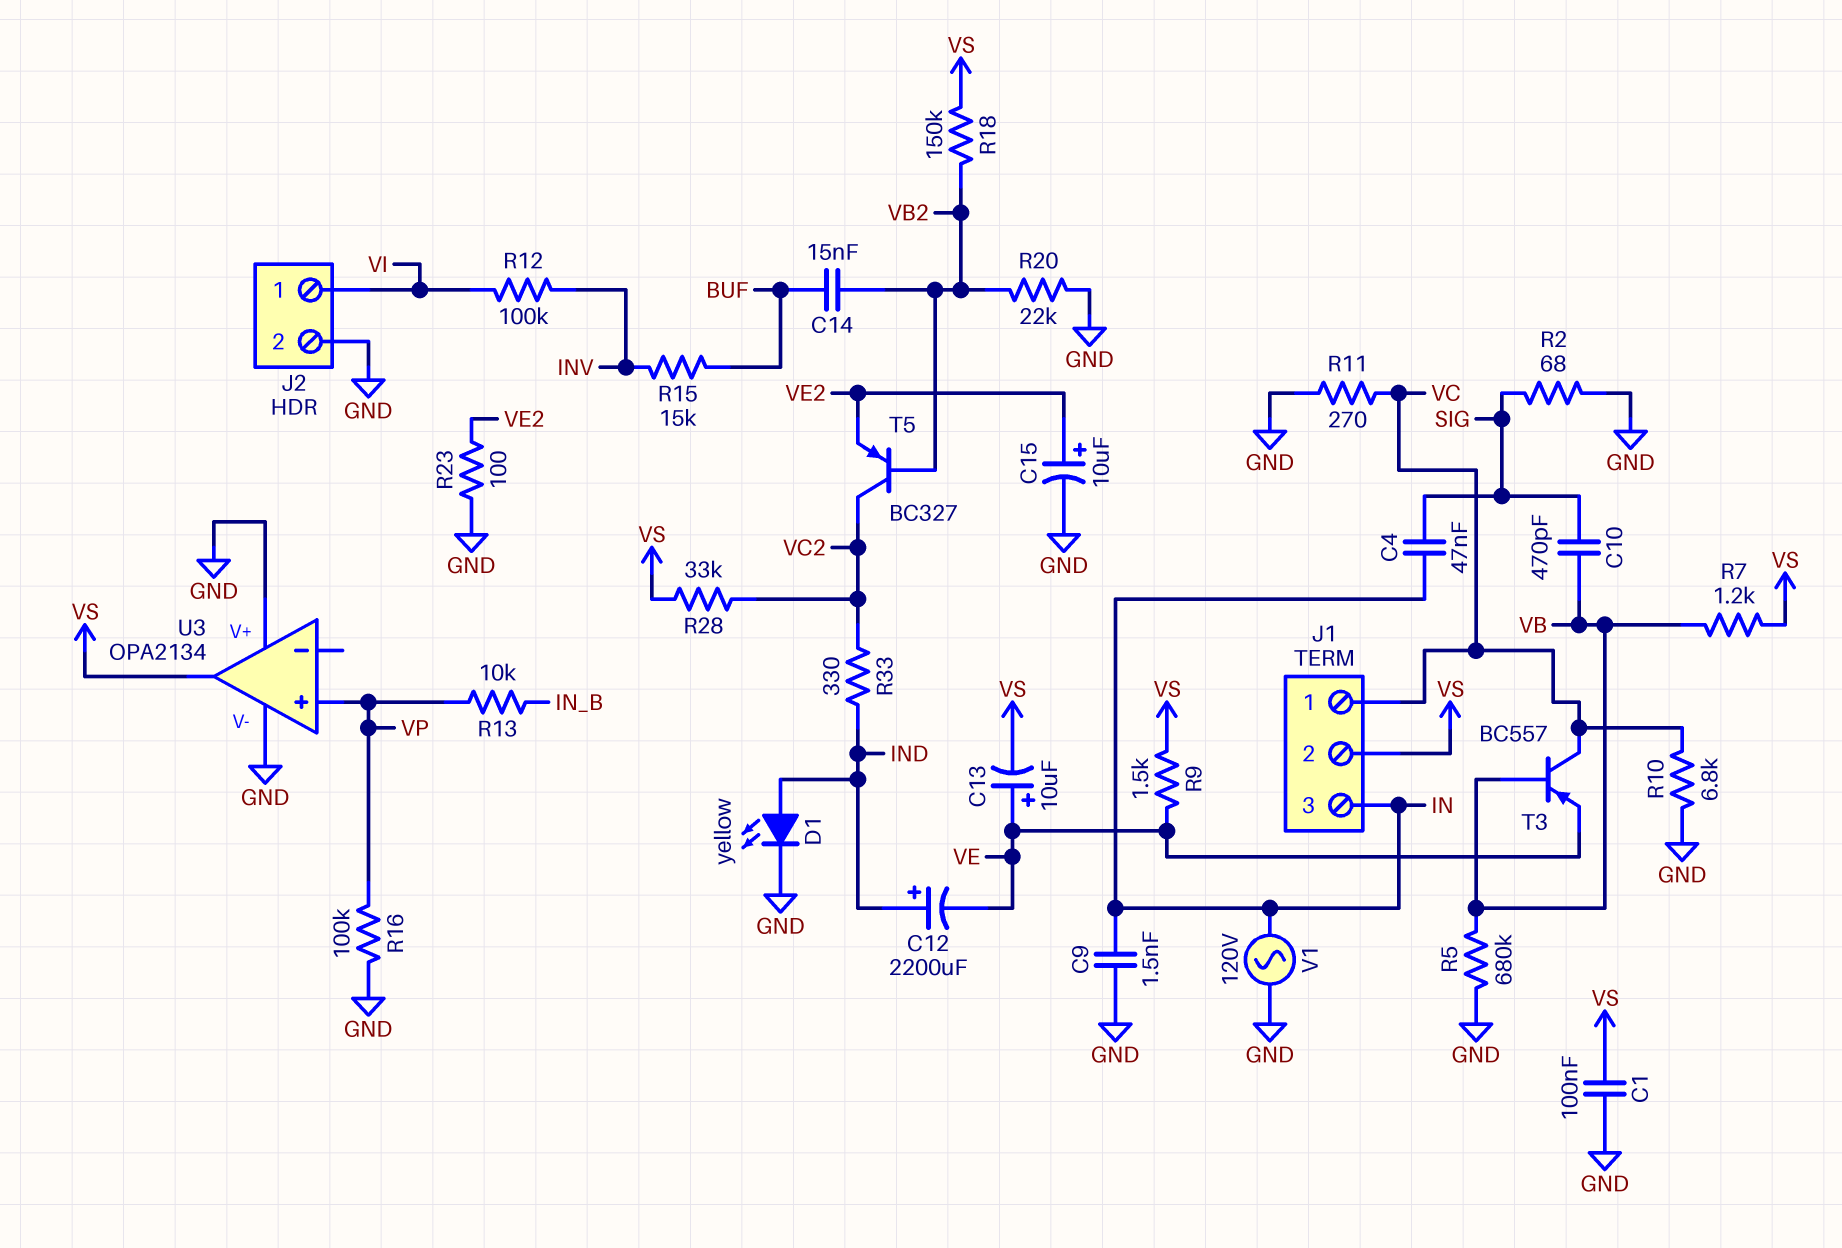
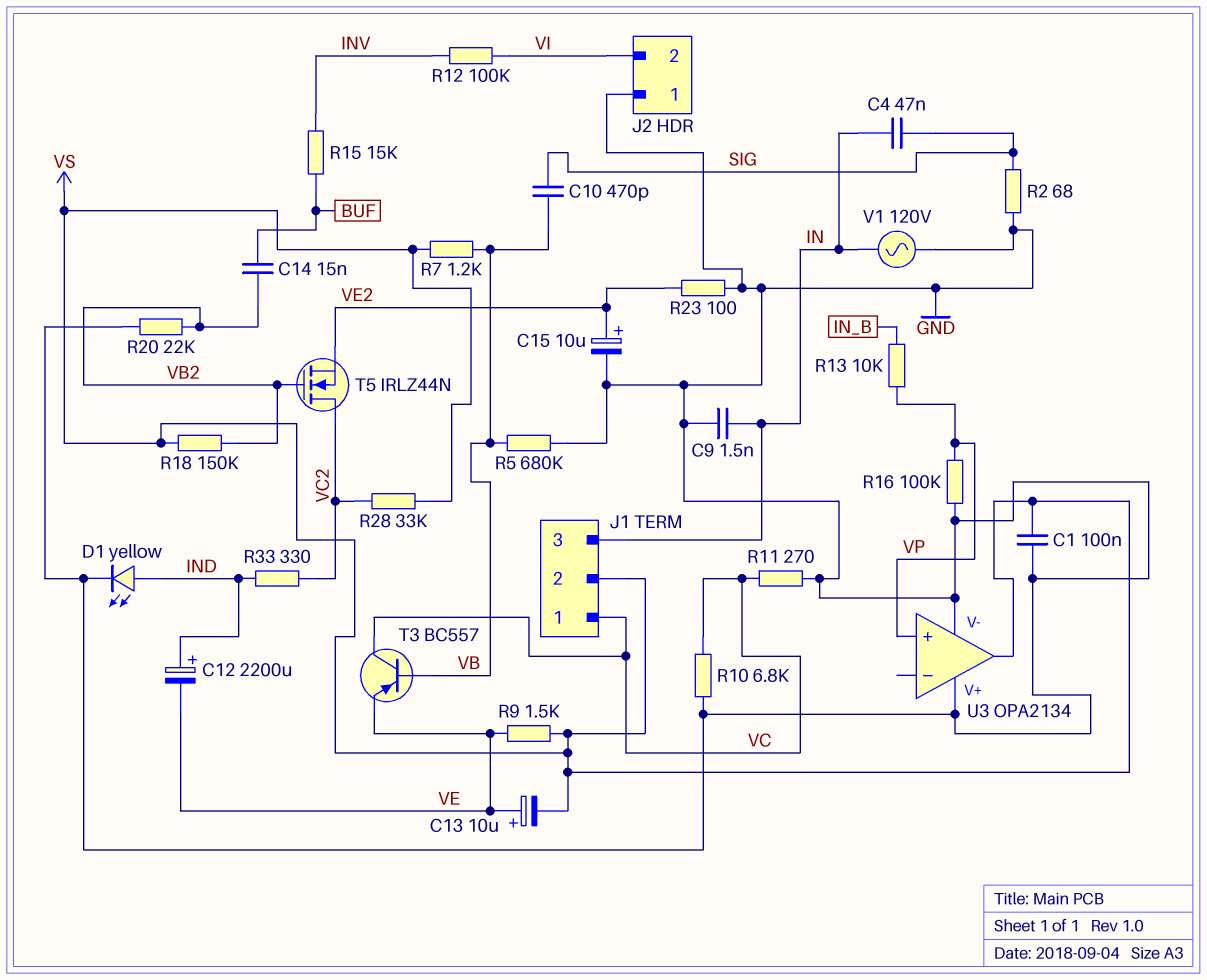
J2 pin 1: VI -> GND
J2 pin 2: GND -> VI
T5: PNP BC327 (B VB2, C VC2, E VE2) -> NMOS IRLZ44N (G VB2, D VC2, S VE2)

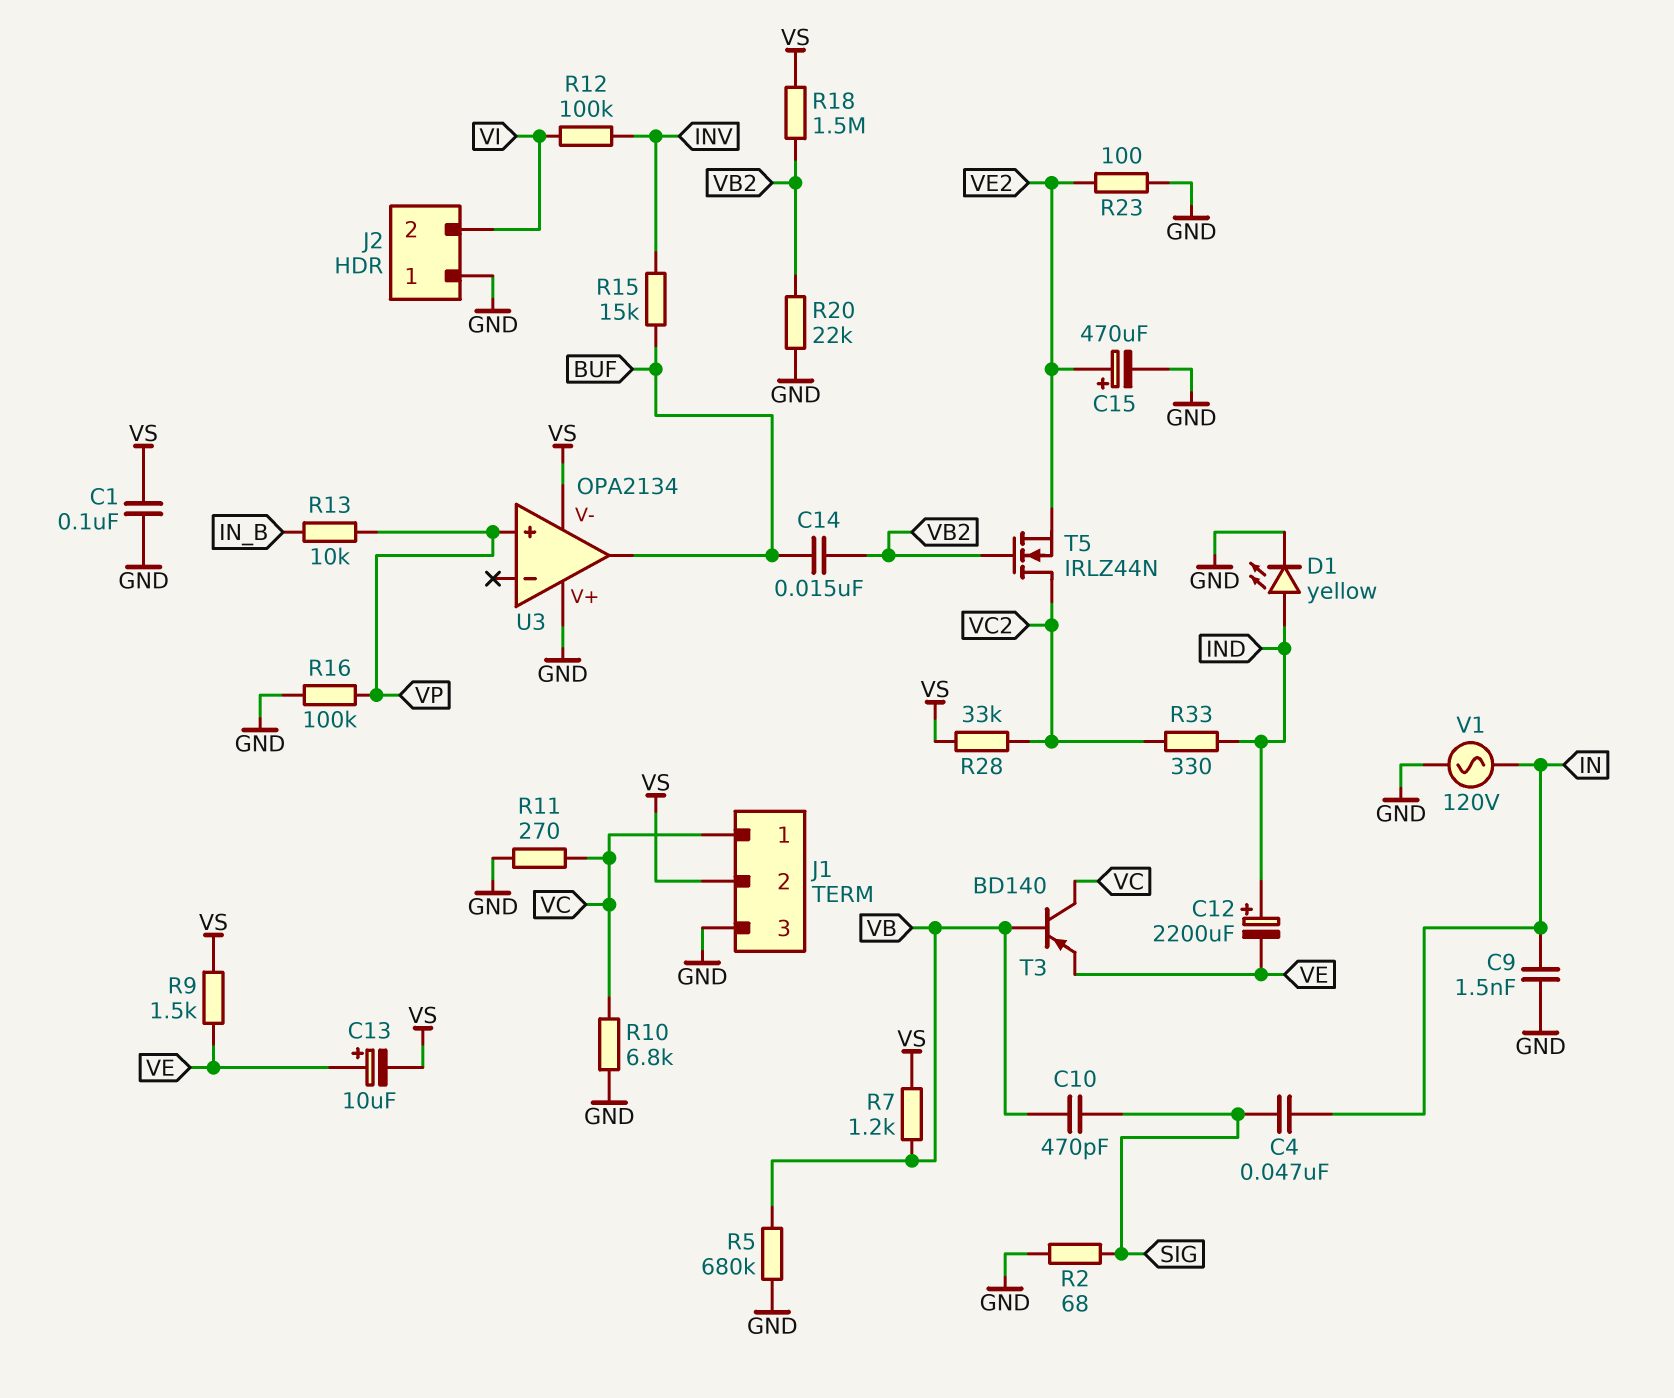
C15: 10uF (plus VE2, minus GND) -> 470uF (plus VE2, minus GND)
J1 pin 3: IN -> GND
R18: 150k (VB2, VS) -> 1.5M (VB2, VS)
T3: PNP BC557 (B VB, C VC, E VE) -> PNP BD140 (B VB, C VC, E VE)
U3 pin V-: GND -> VS
U3 pin out: VS -> BUF

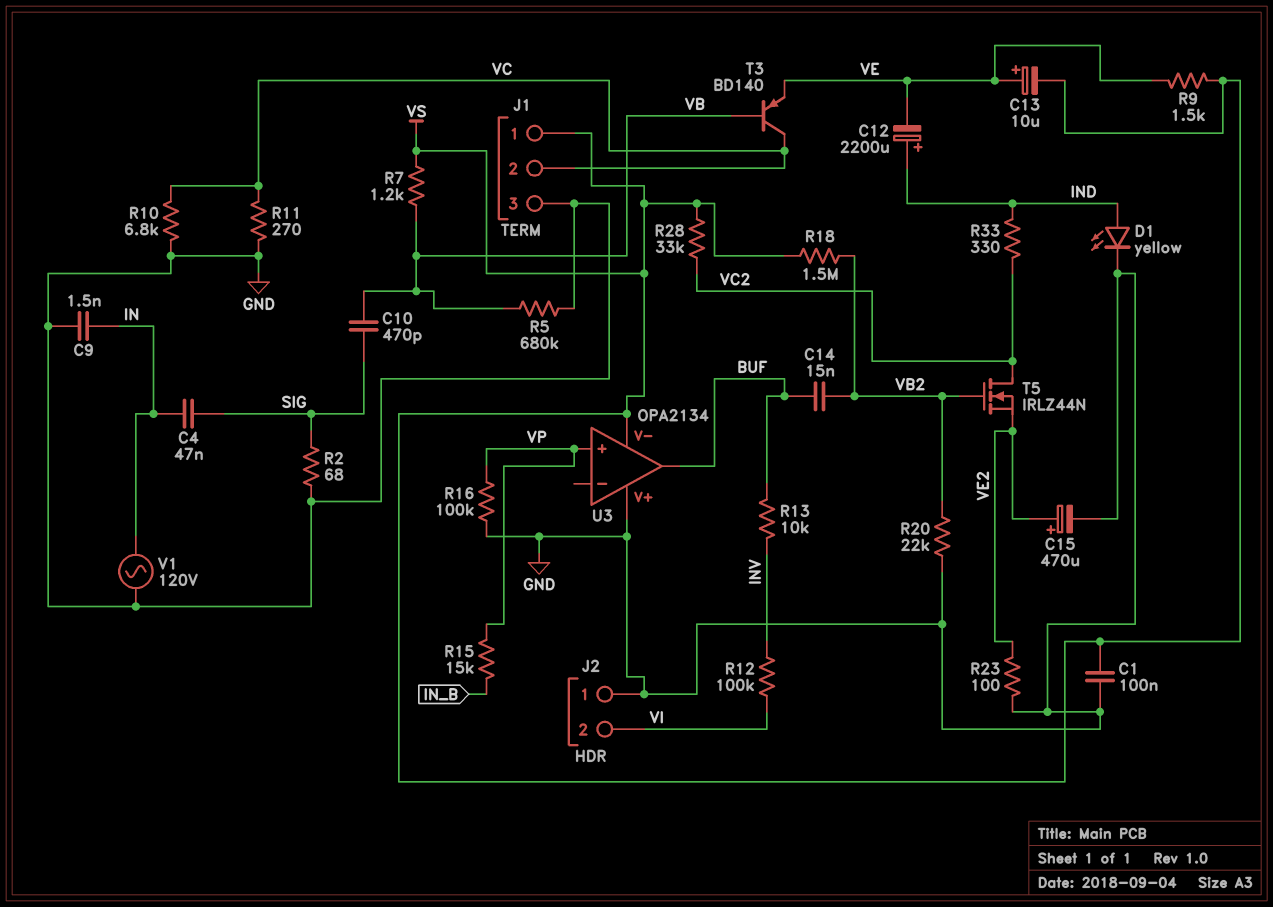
J1 pin 1: VC -> VS
J1 pin 2: VS -> VC
R13: 10k (IN_B, VP) -> 10k (BUF, INV)
R15: 15k (BUF, INV) -> 15k (IN_B, VP)

